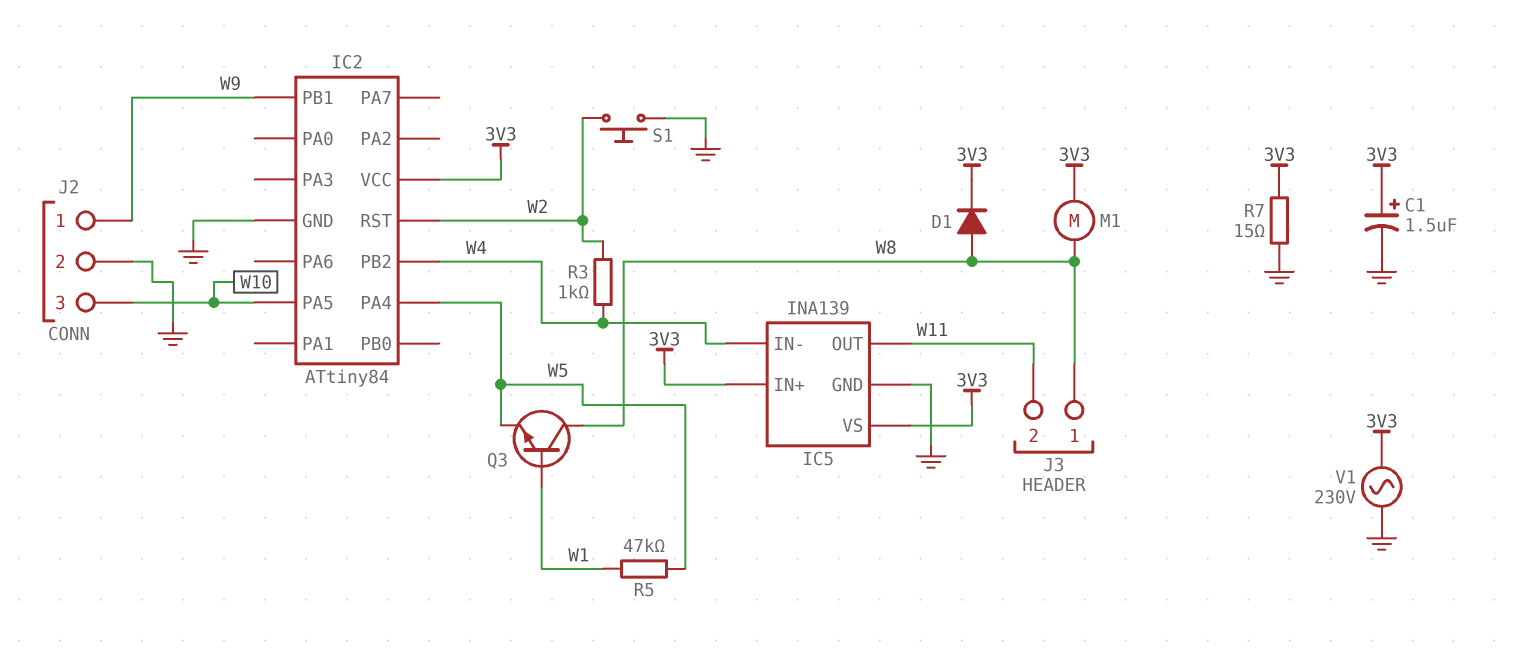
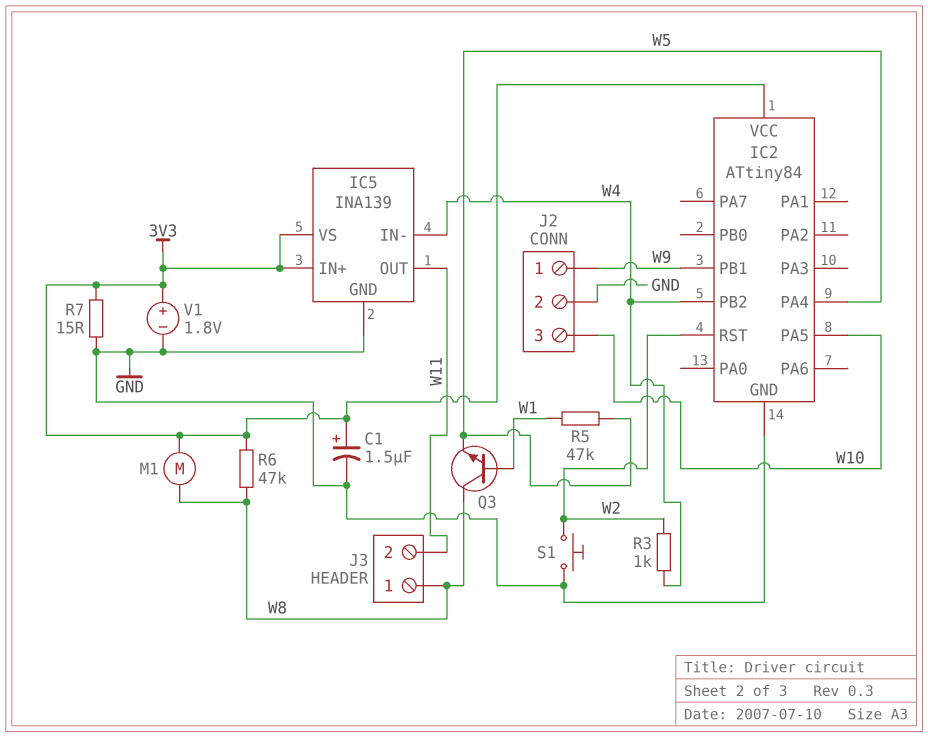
D1: diode (A W8, K 3V3) -> none
R6: none -> 47k (3V3, W8)
V1: AC 230V (3V3, GND) -> 1.8V (plus 3V3, minus GND)

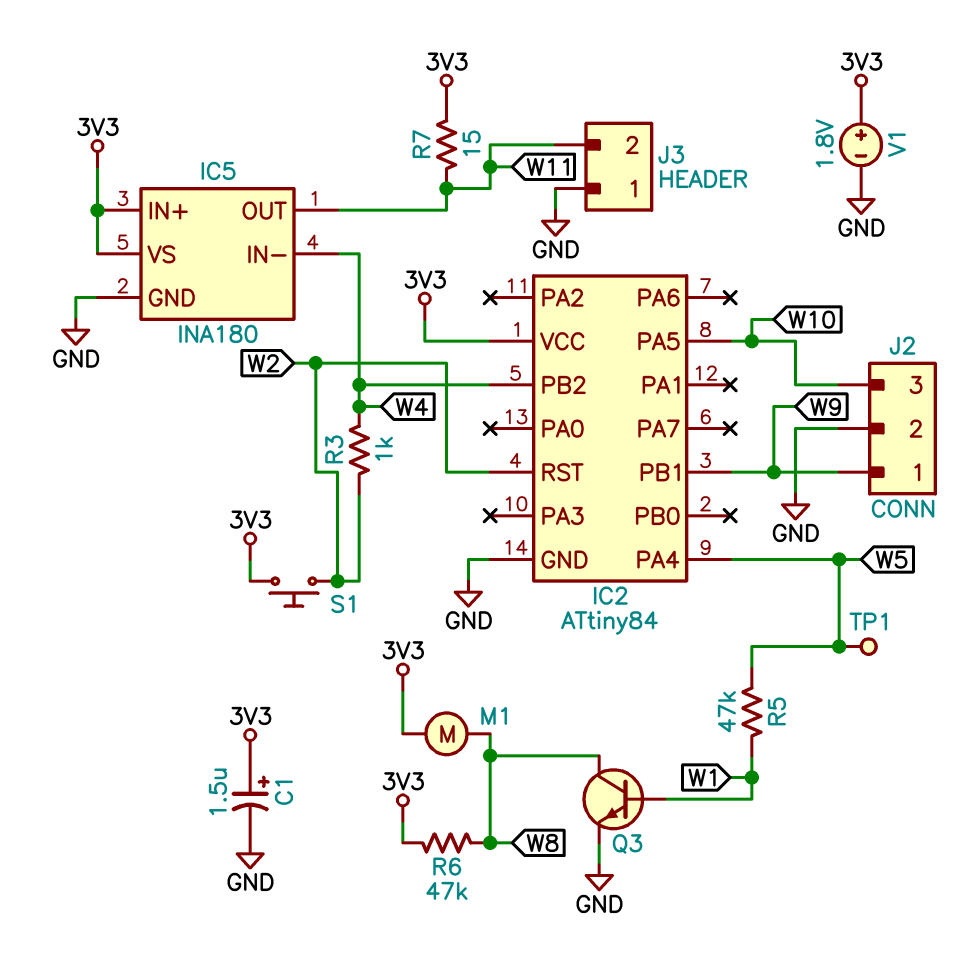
IC5: INA139 -> INA180
J3 pin 1: W8 -> GND
Q3: NPN (B W1, C W8, E W5) -> NPN (B W1, C W8, E GND)
R7: 15 (3V3, GND) -> 15 (3V3, W11)
S1: button (GND, W2) -> button (3V3, W2)
TP1: none -> test point (W5)

